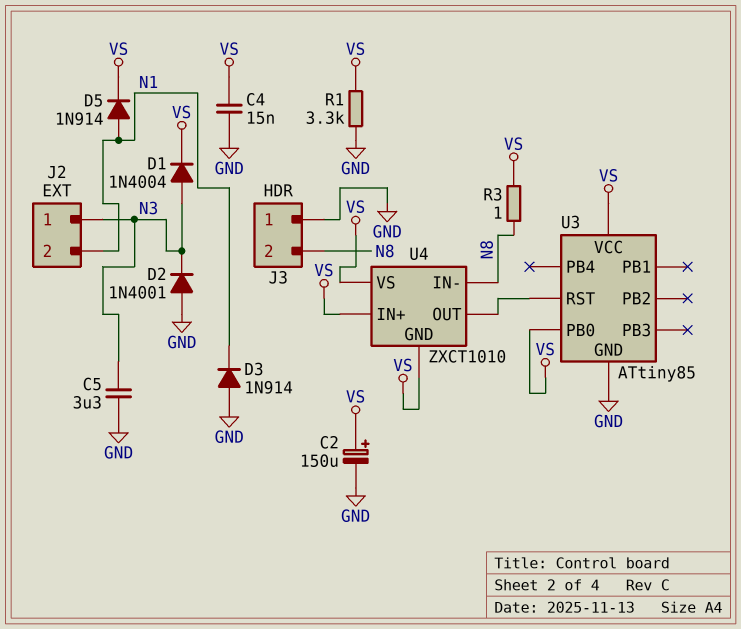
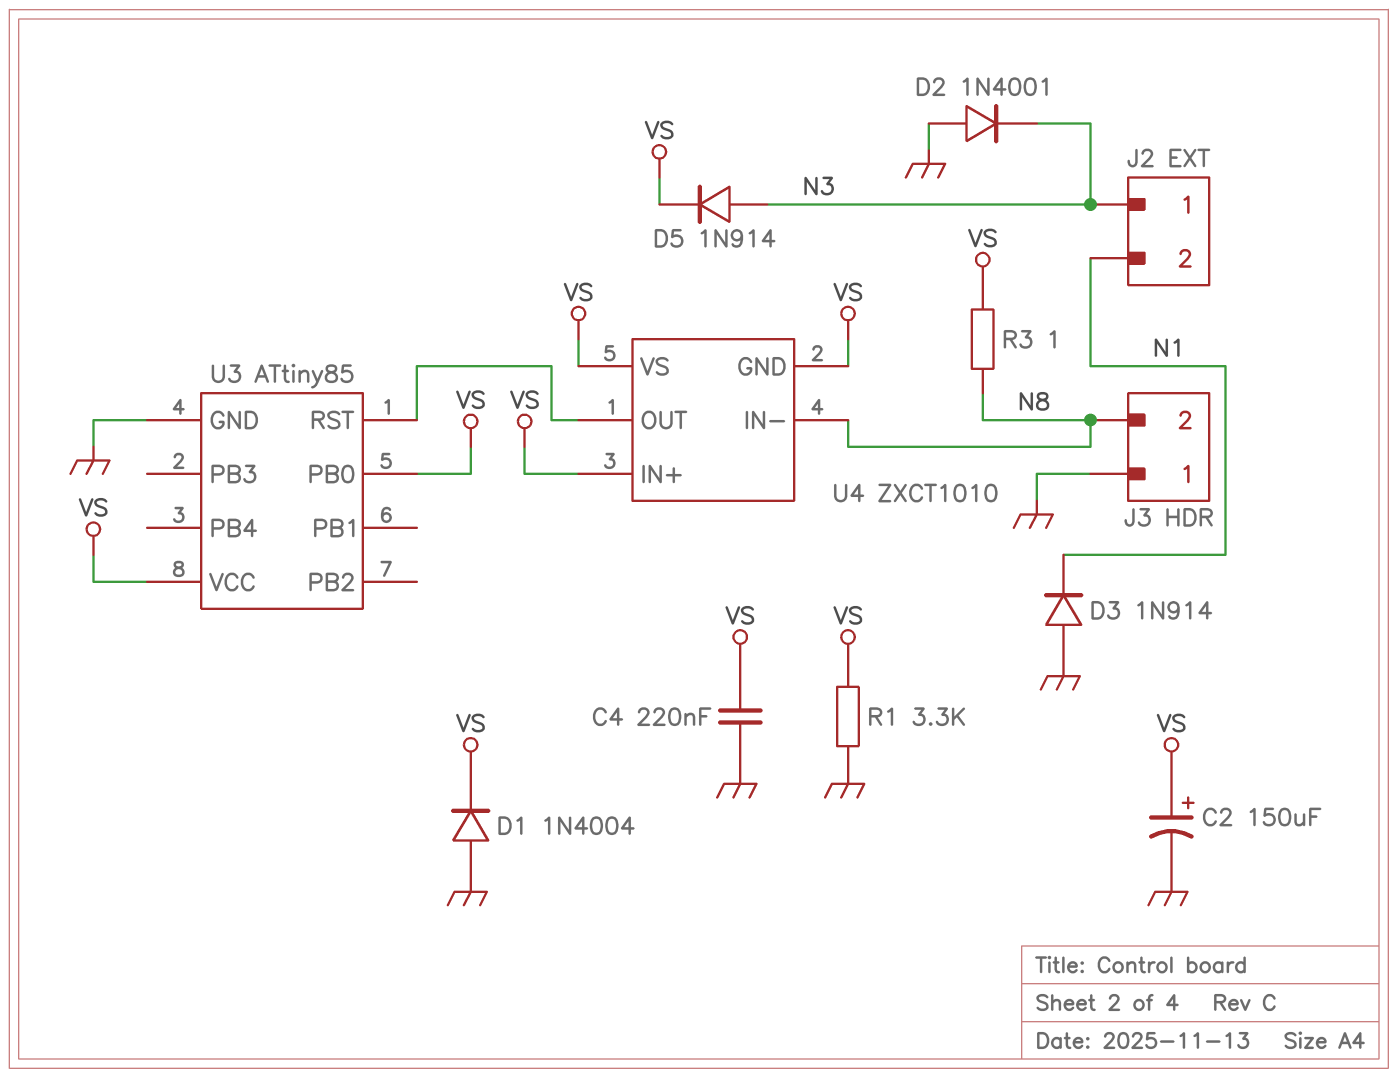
C4: 15nF (GND, VS) -> 220nF (GND, VS)
C5: 3.3uF (GND, N3) -> none
D1: diode 1N4004 (A N3, K VS) -> diode 1N4004 (A GND, K VS)
D5: diode 1N914 (A N1, K VS) -> diode 1N914 (A N3, K VS)

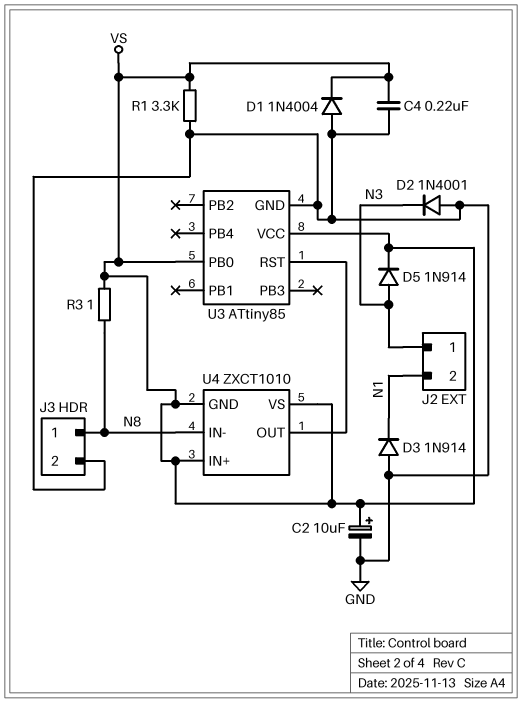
C2: 150uF (plus VS, minus GND) -> 10uF (plus VS, minus GND)
J3 pin 1: GND -> N8
J3 pin 2: N8 -> GND

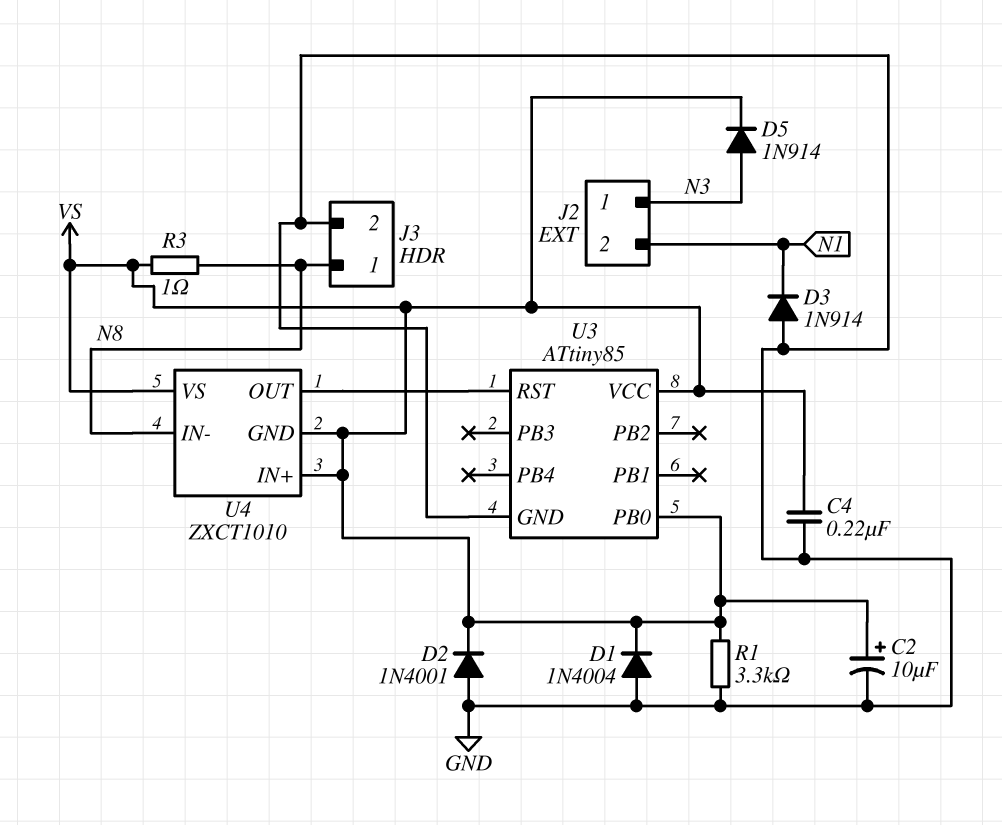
D2: diode 1N4001 (A GND, K N3) -> diode 1N4001 (A GND, K VS)

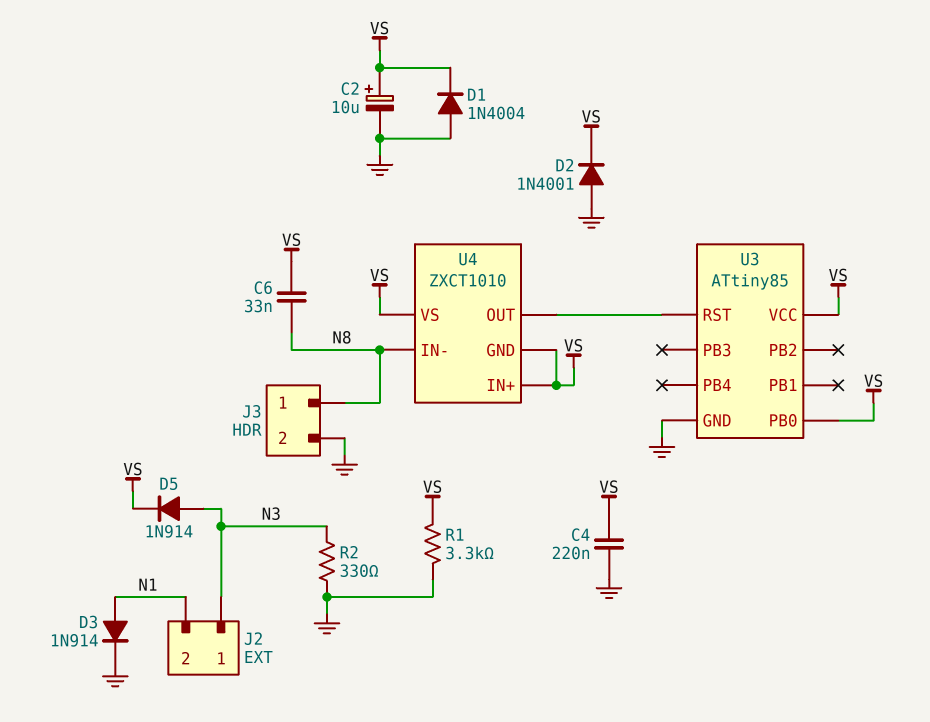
C6: none -> 33nF (N8, VS)
D3: diode 1N914 (A GND, K N1) -> diode 1N914 (A N1, K GND)
R2: none -> 330 (GND, N3)
R3: 1 (N8, VS) -> none

